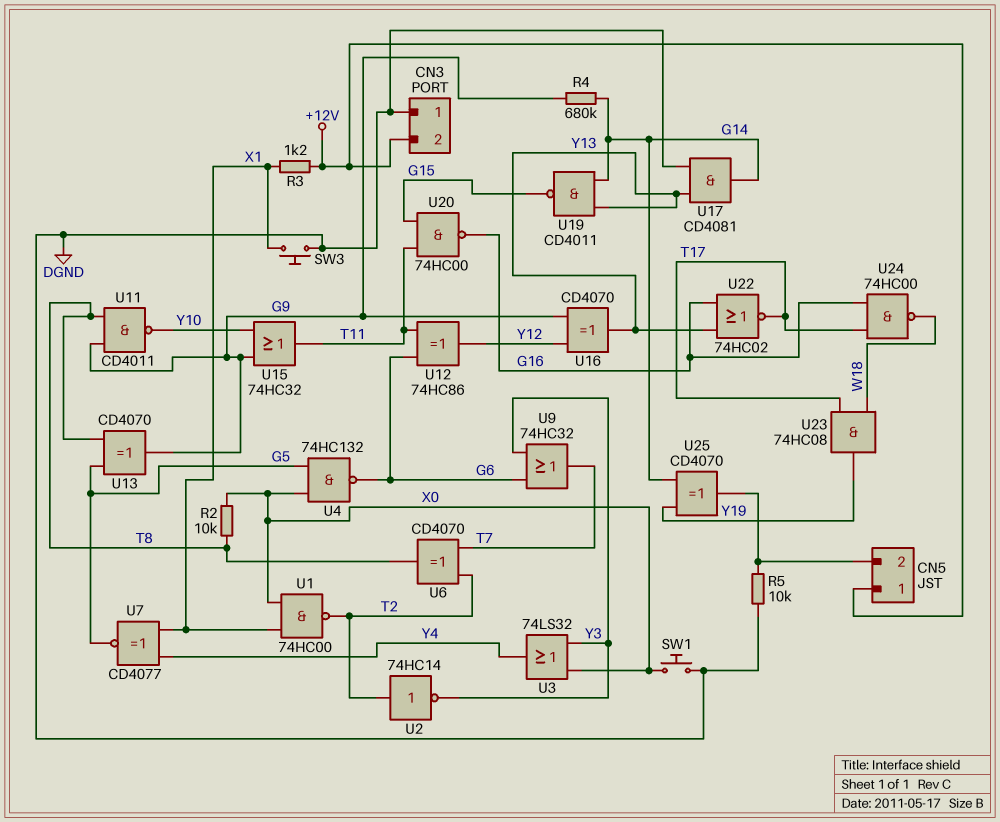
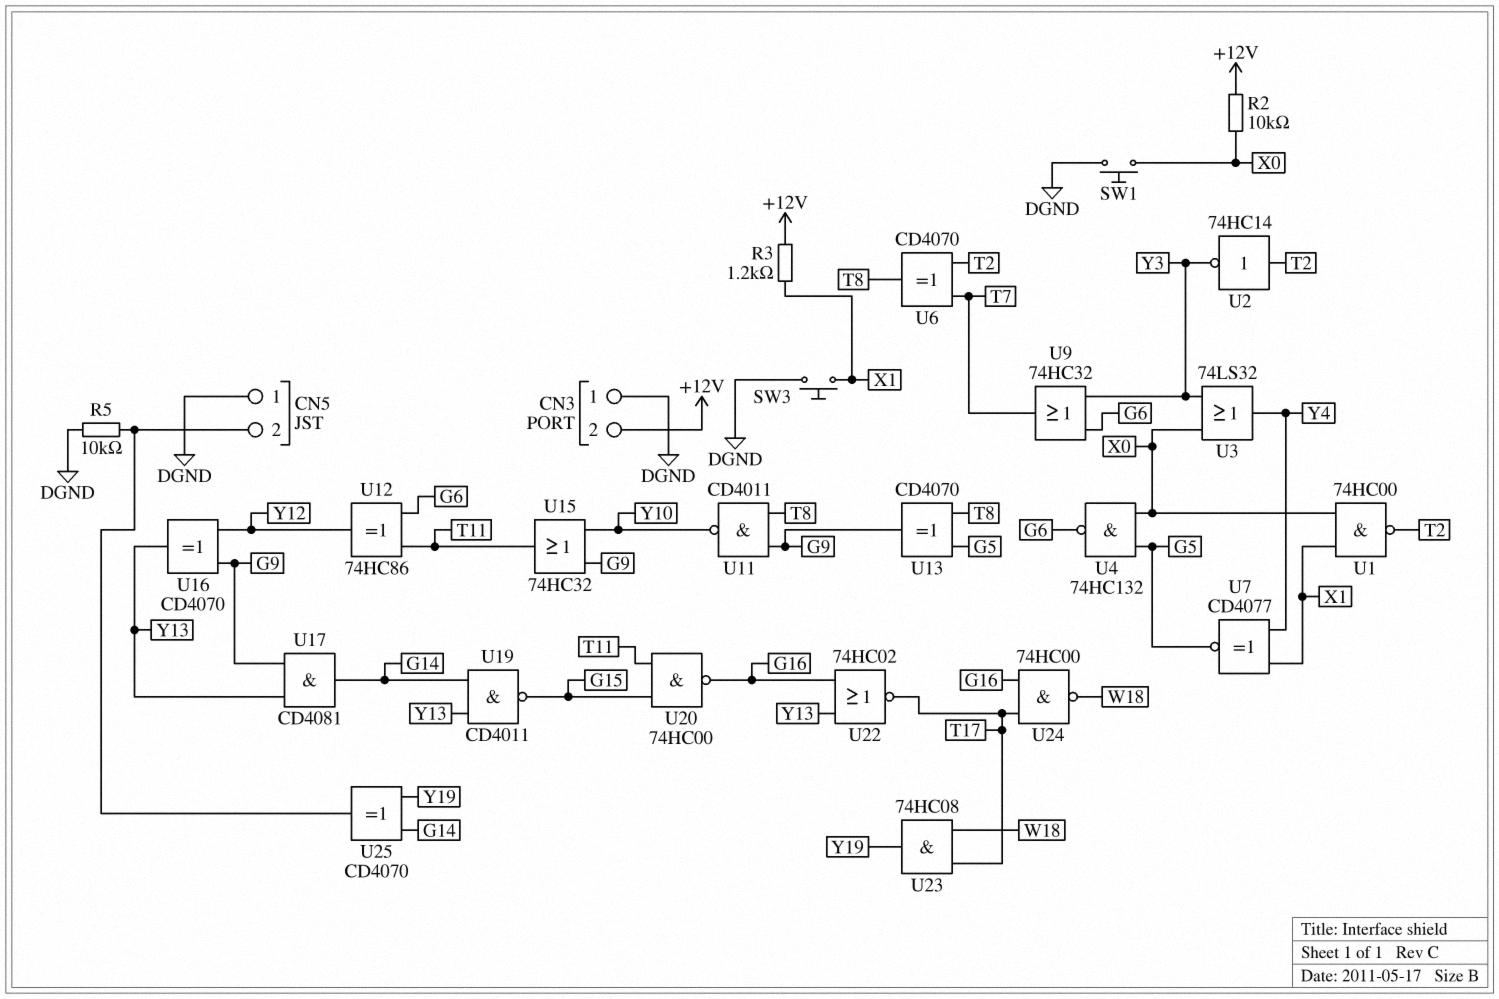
CN5 pin 1: +12V -> DGND
R2: 10k (T8, X0) -> 10k (+12V, X0)
R4: 680k (G9, G14) -> none
U17: AND CD4081 (in DGND, in Y13, out G14) -> AND CD4081 (in G9, in Y13, out G14)

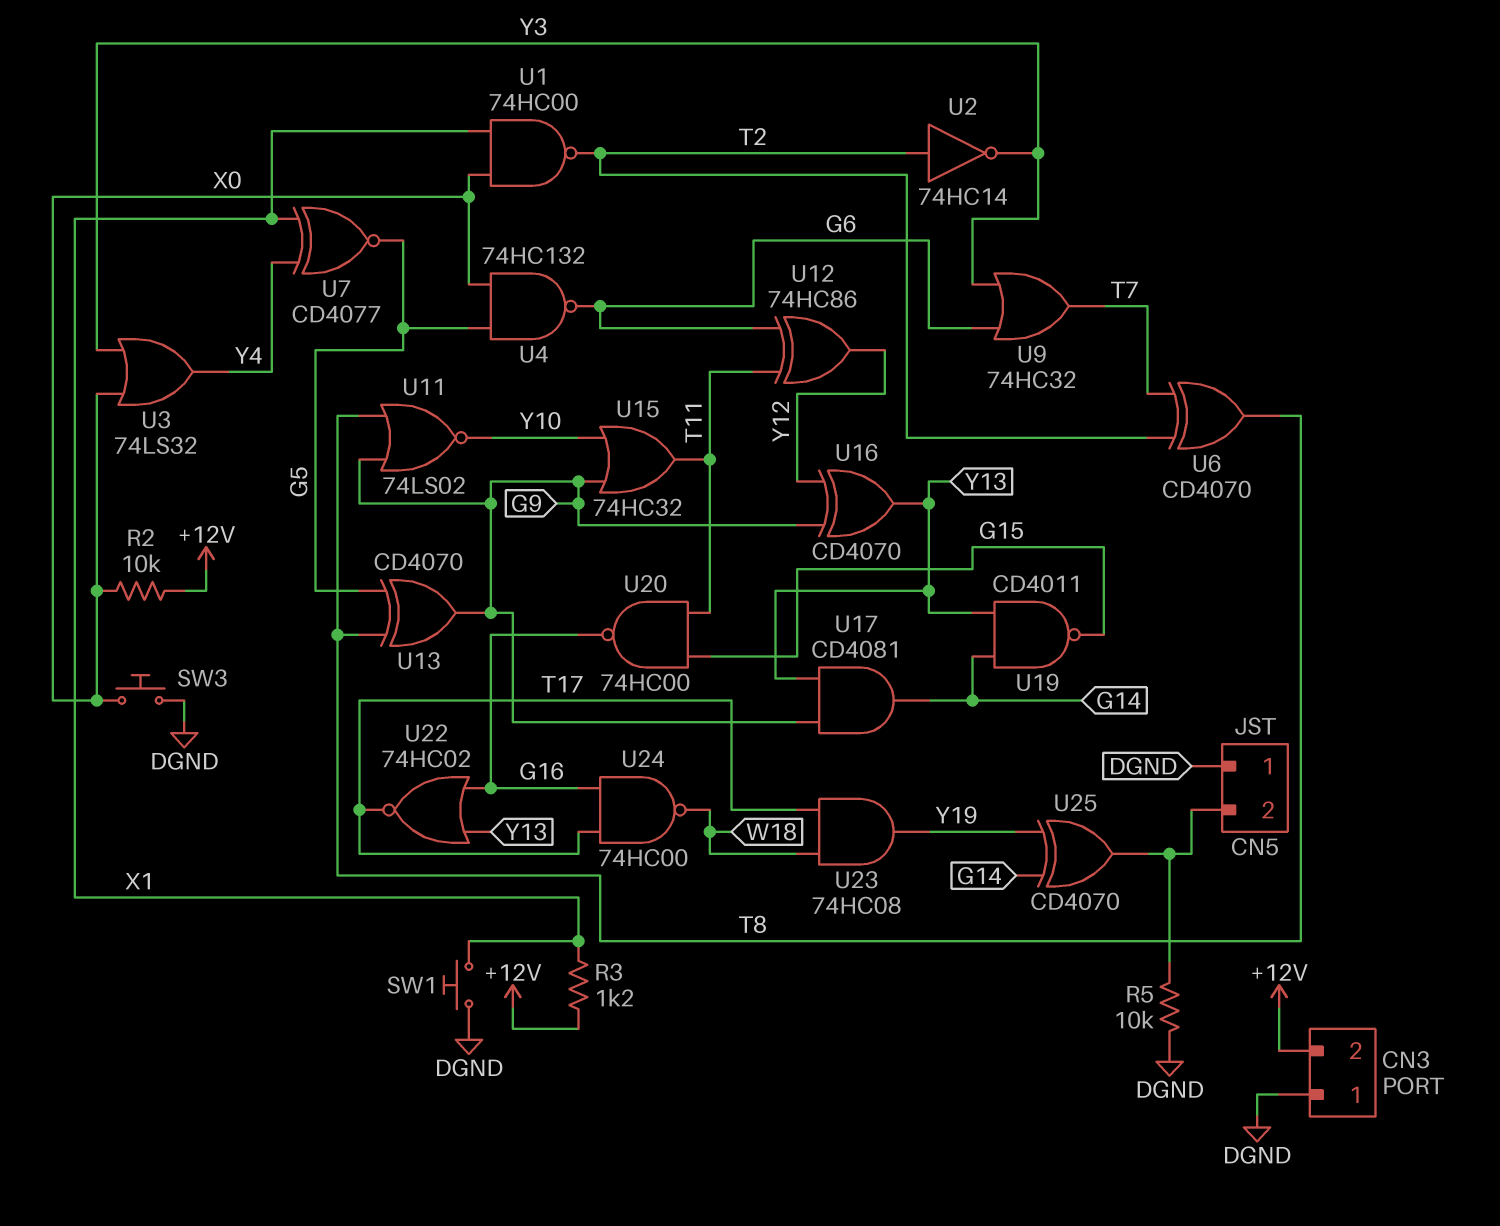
SW1: button (DGND, X0) -> button (DGND, X1)
SW3: button (DGND, X1) -> button (DGND, X0)
U11: NAND CD4011 (in G9, in T8, out Y10) -> NOR 74LS02 (in G9, in T8, out Y10)

